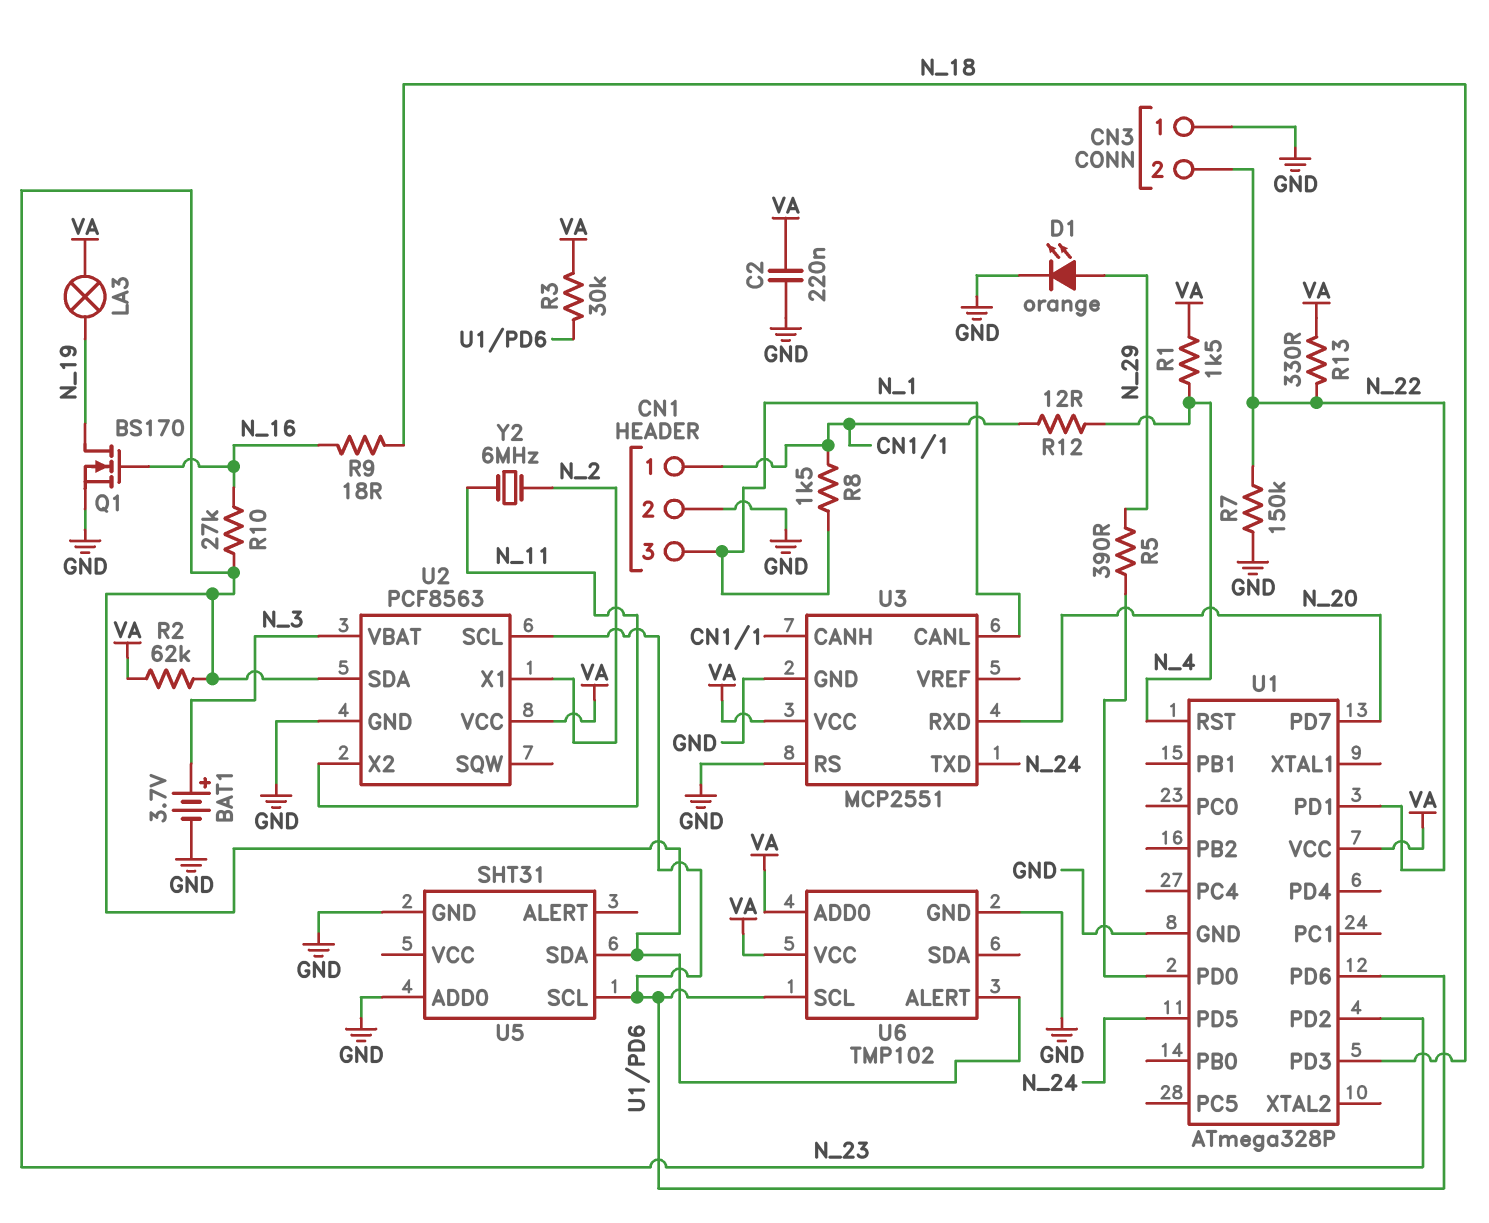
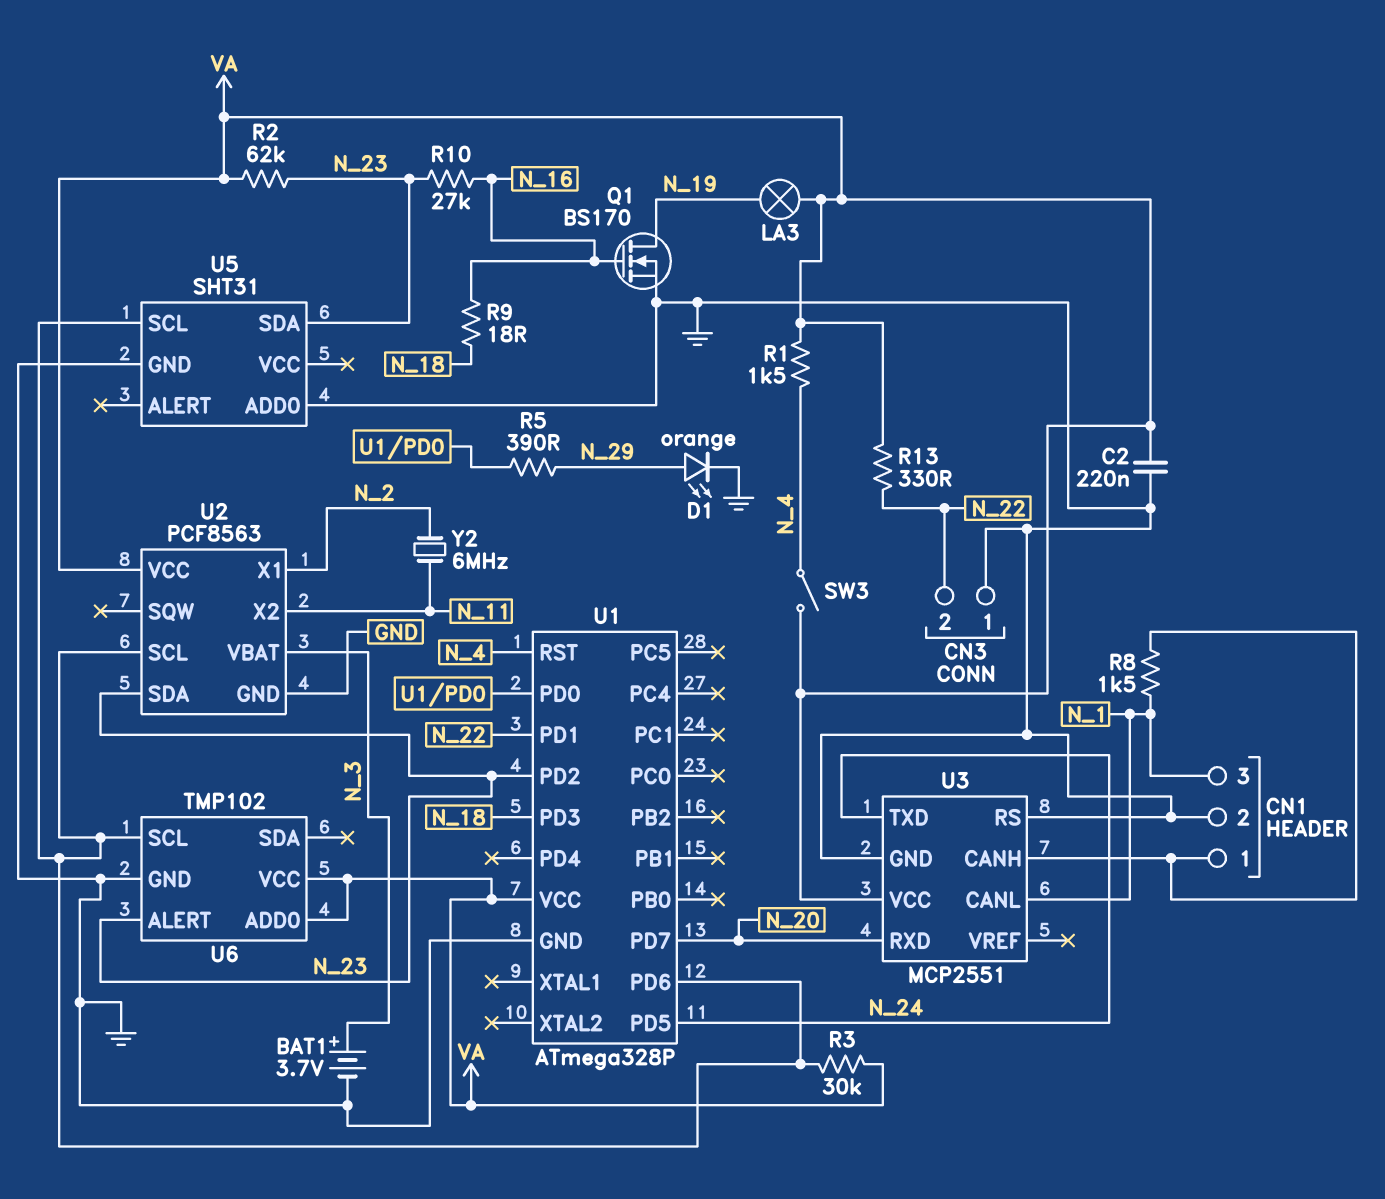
R7: 150k (GND, N_22) -> none
R12: 12 (CN1/1, N_4) -> none
SW3: none -> switch (N_4, VA)

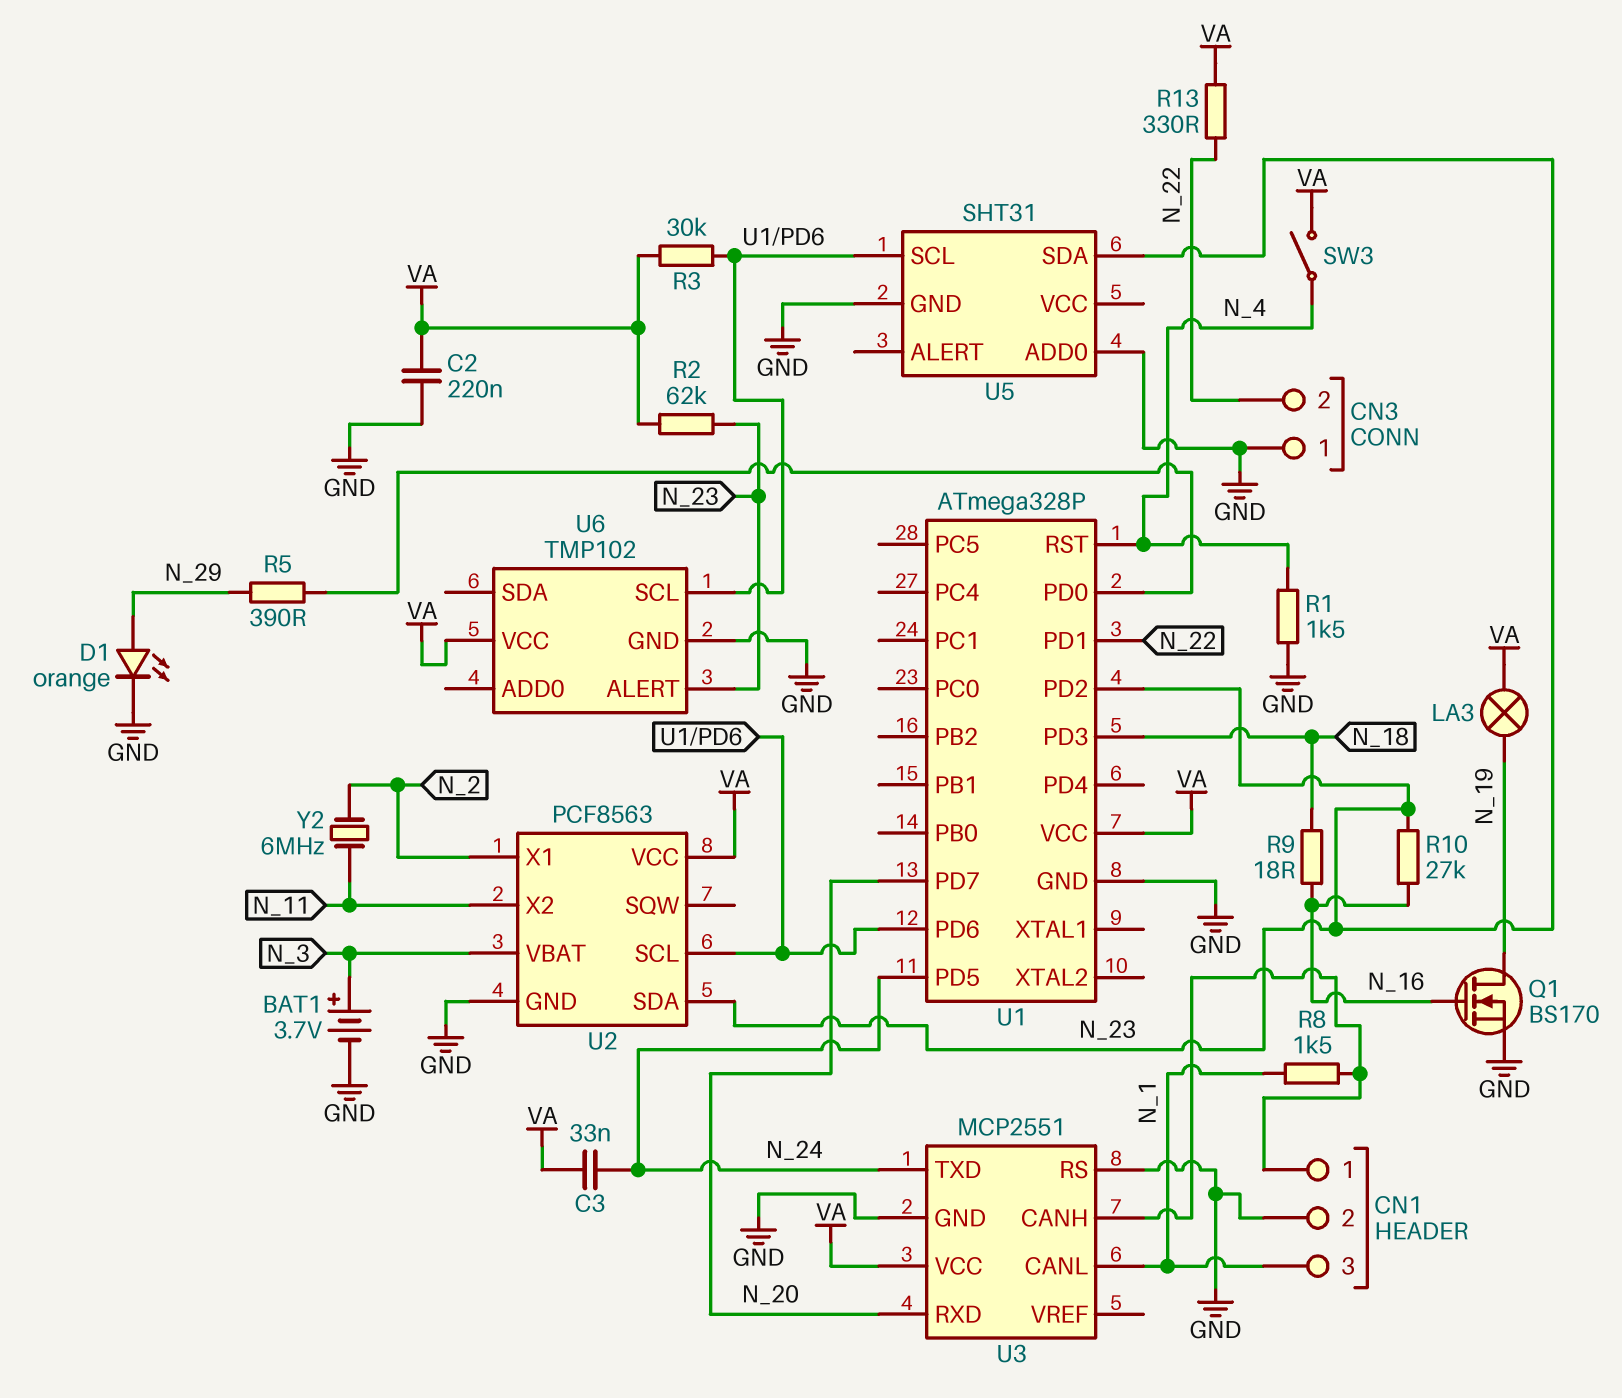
C3: none -> 33nF (N_24, VA)
R1: 1.5k (N_4, VA) -> 1.5k (GND, N_4)
U6 pin ADD0: VA -> none

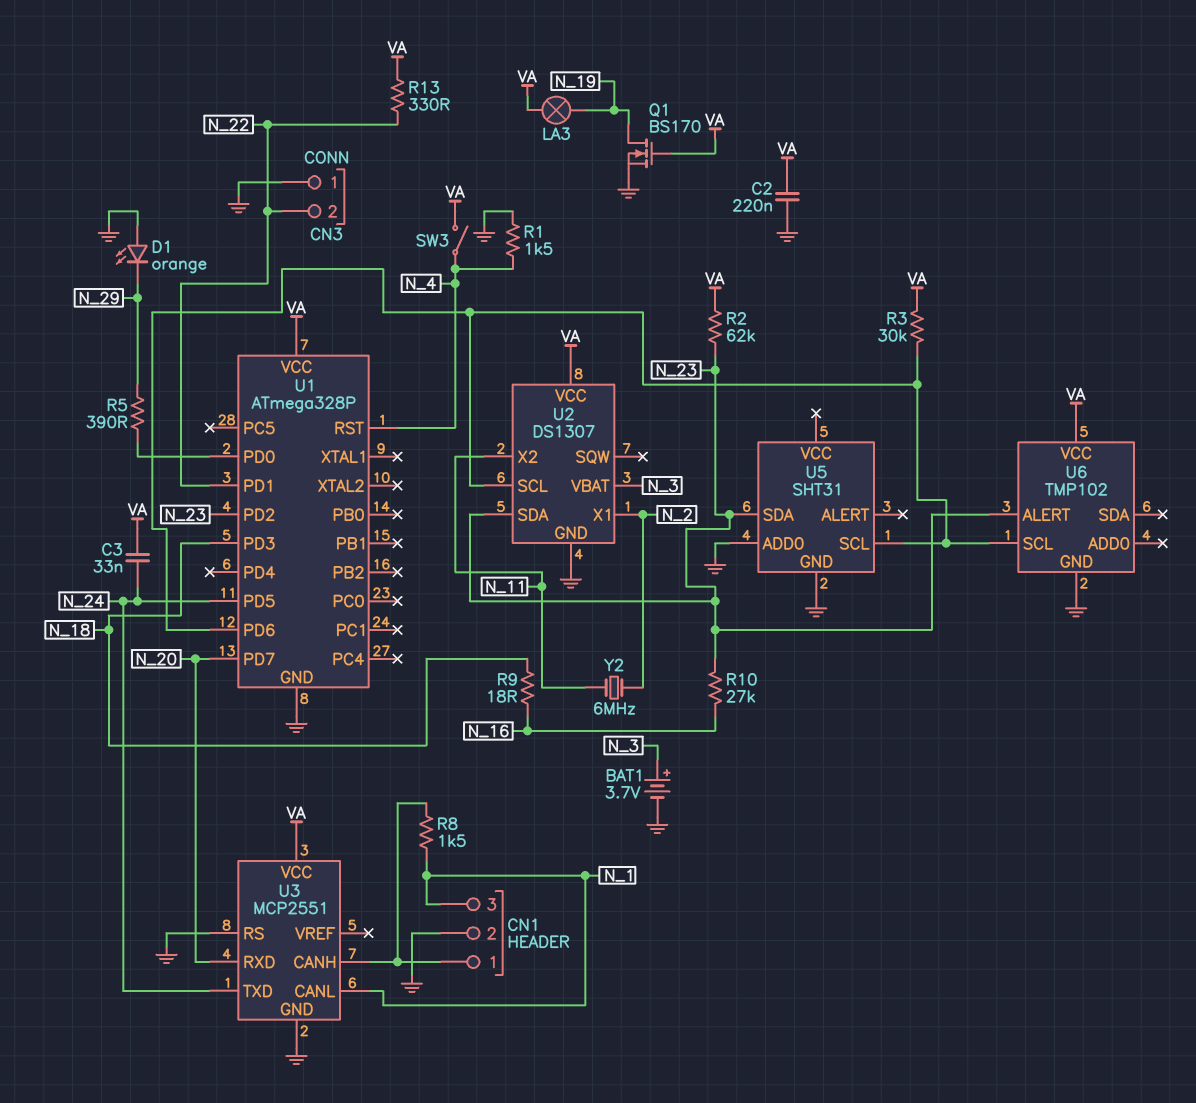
D1: LED orange (A N_29, K GND) -> LED orange (A GND, K N_29)
Q1: NMOS BS170 (G N_16, D N_19, S GND) -> NMOS BS170 (G VA, D N_19, S GND)
U2: PCF8563 -> DS1307

